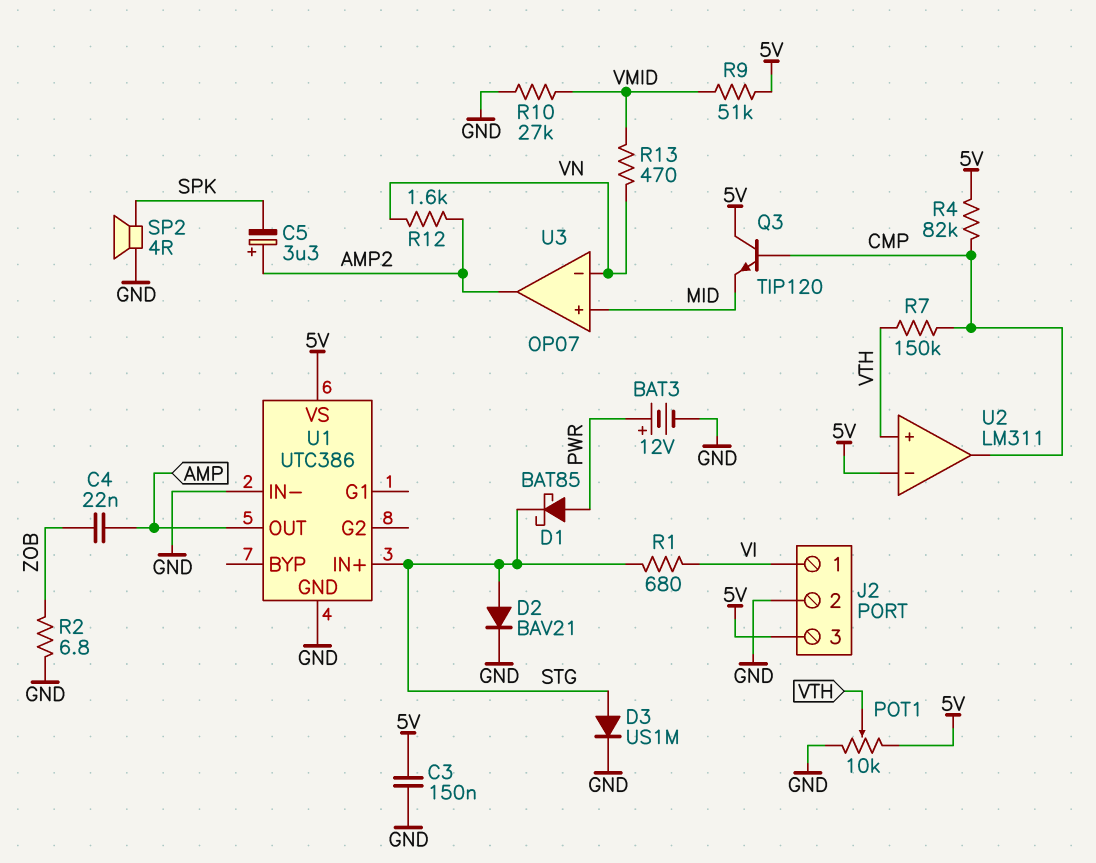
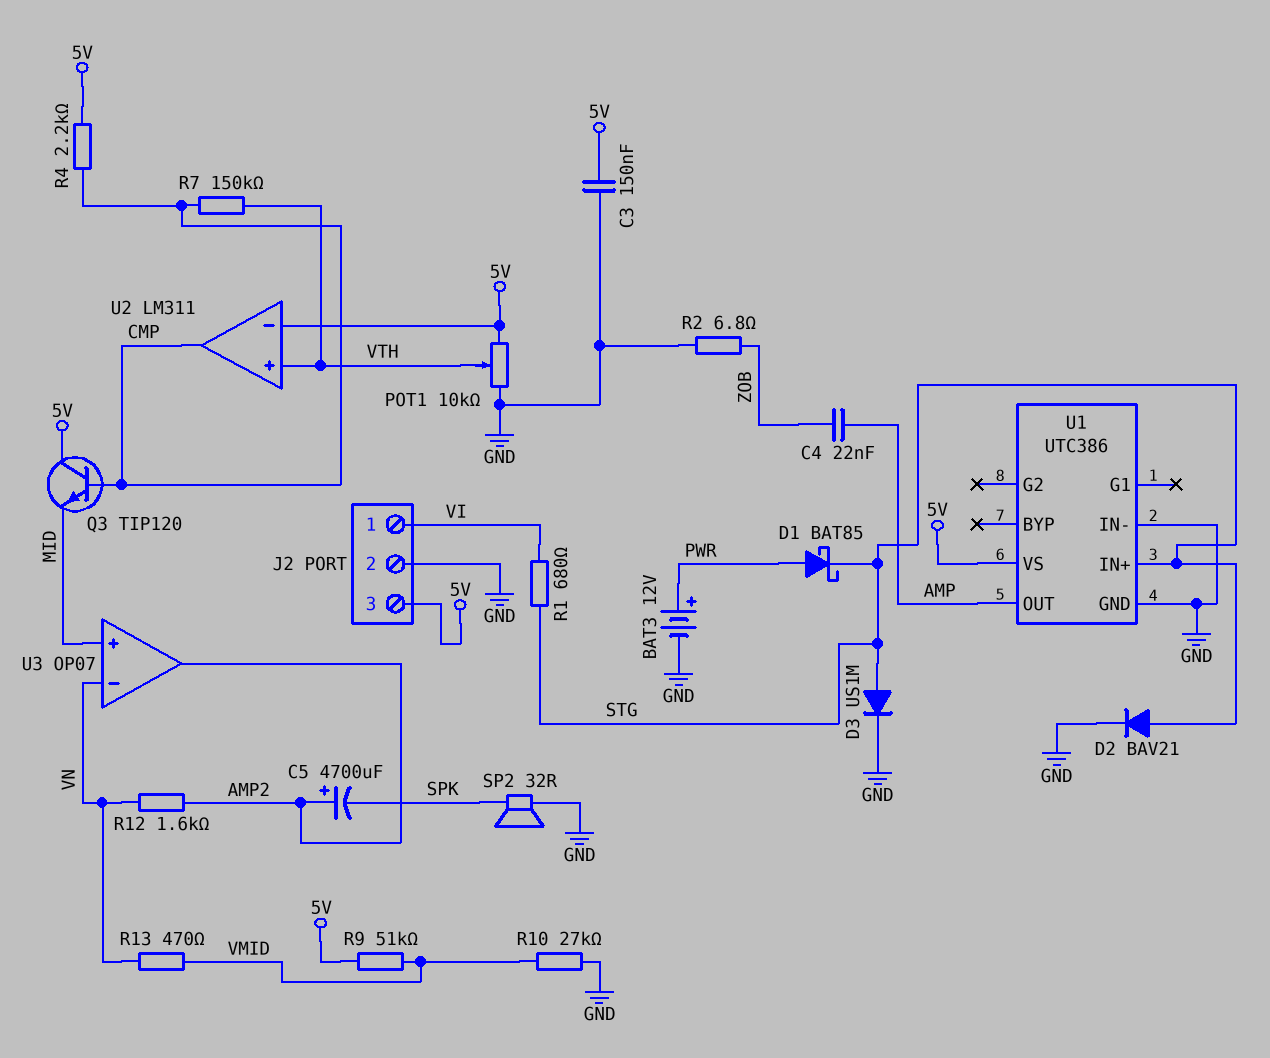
C5: 3.3uF (plus AMP2, minus SPK) -> 4700uF (plus AMP2, minus SPK)
R4: 82k (5V, CMP) -> 2.2k (5V, CMP)
SP2: speaker 4R (GND, SPK) -> speaker 32R (GND, SPK)

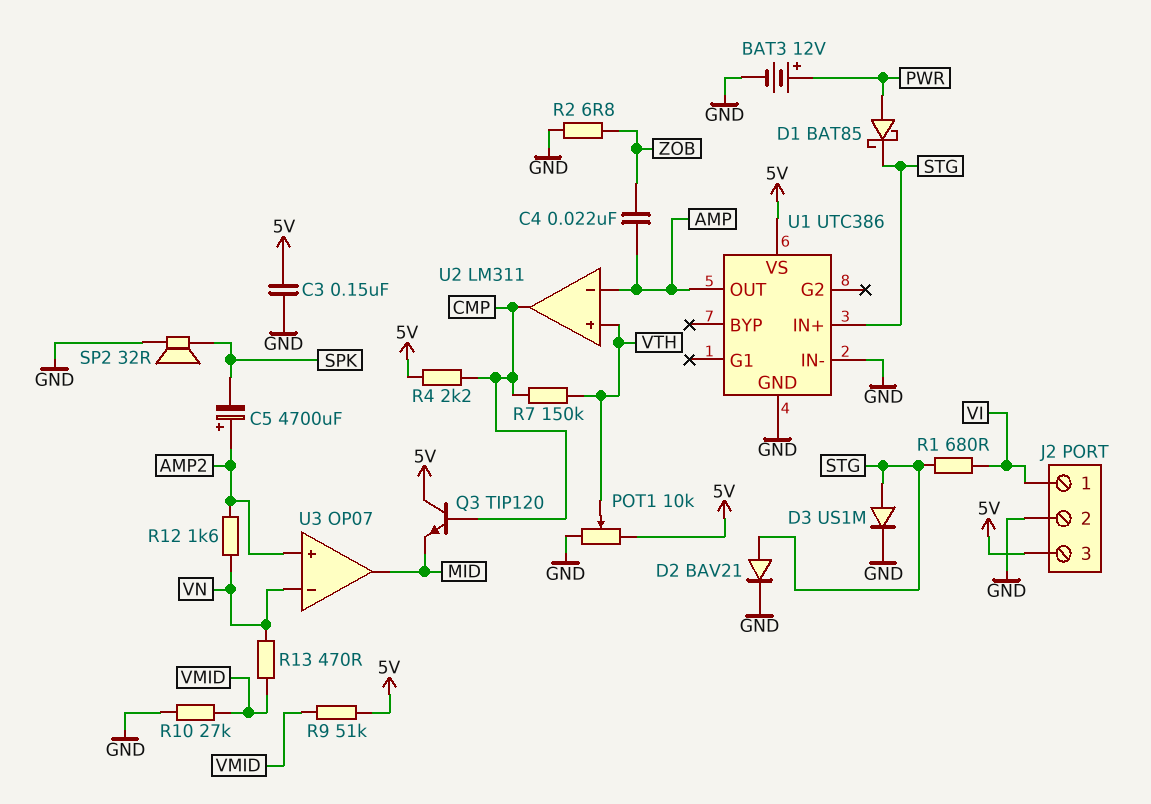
U2 pin in-: 5V -> AMP
U3 pin in+: MID -> AMP2
U3 pin out: AMP2 -> MID

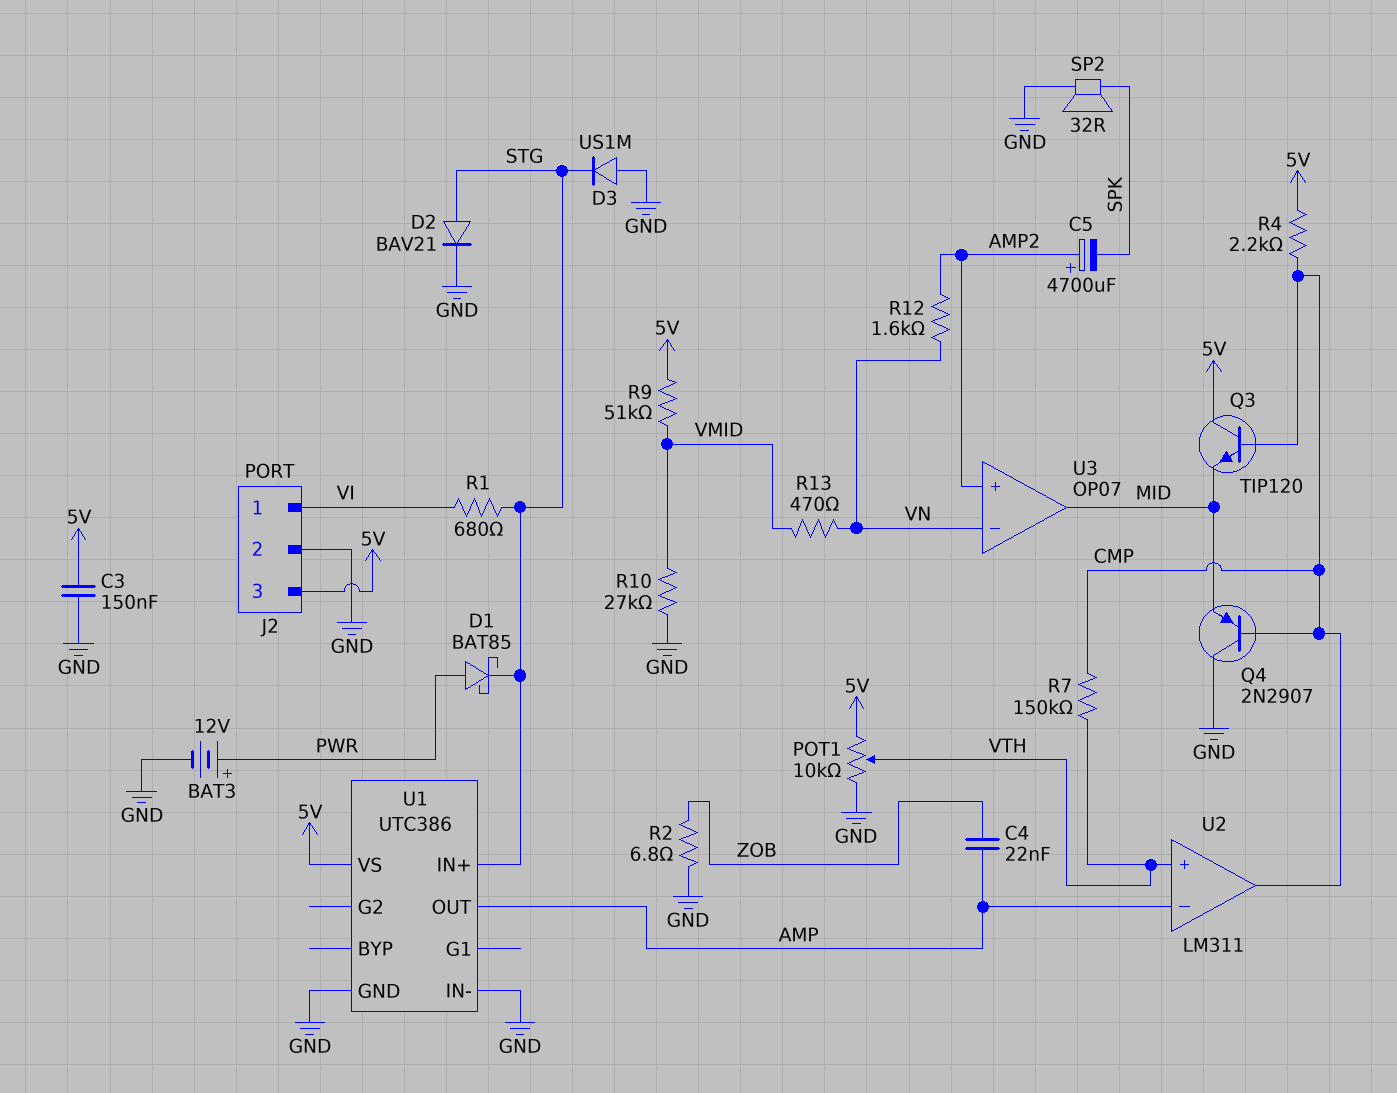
D3: diode US1M (A STG, K GND) -> diode US1M (A GND, K STG)
Q4: none -> PNP 2N2907 (B CMP, C GND, E MID)

